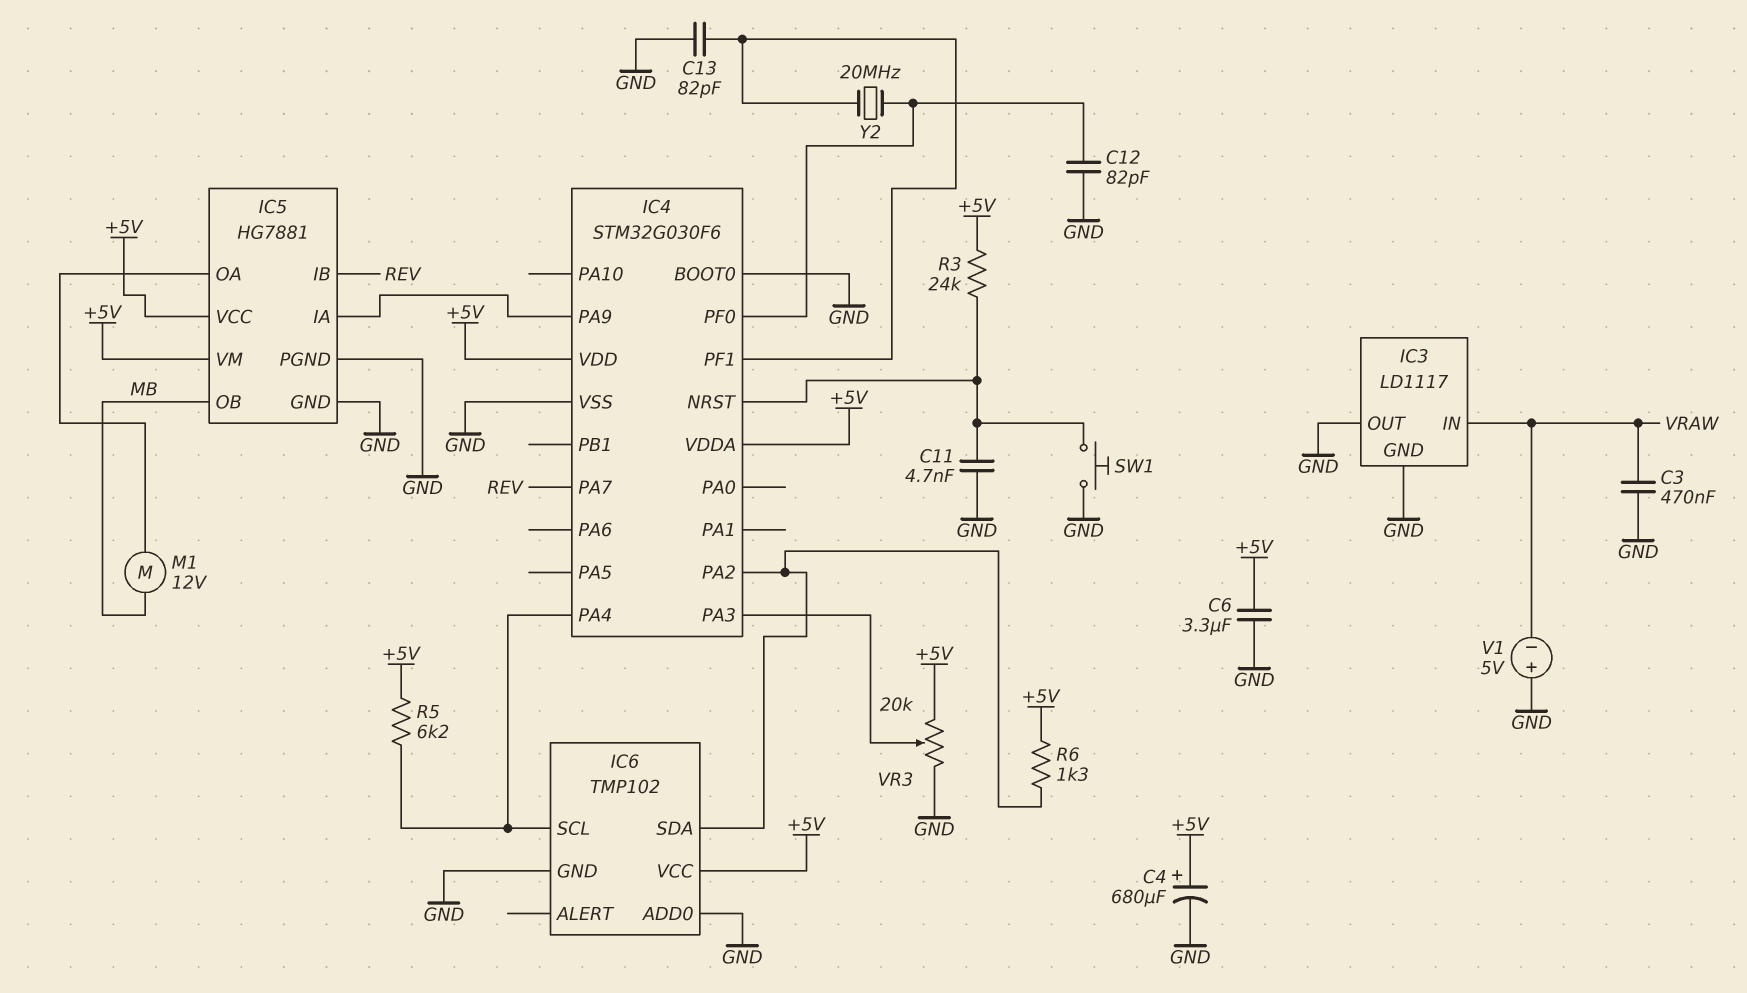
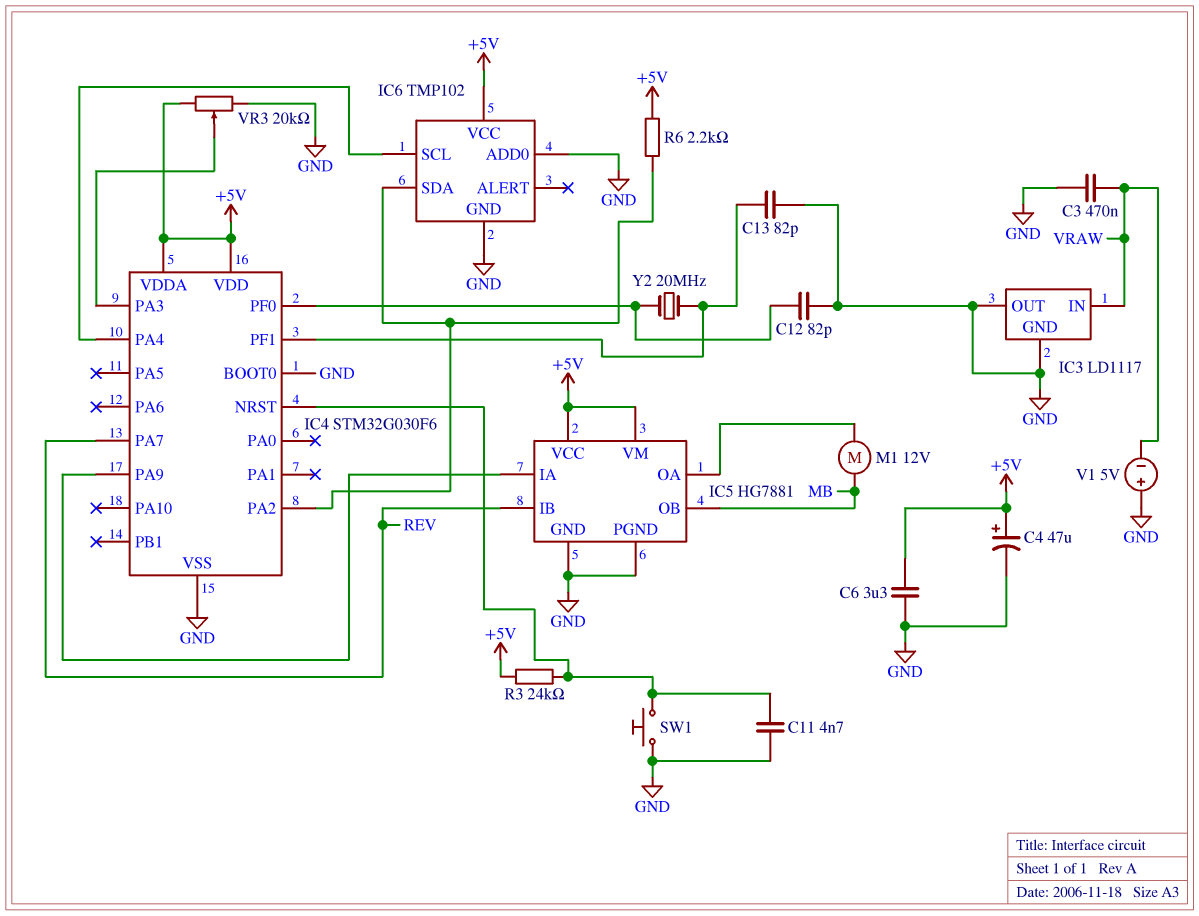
C4: 680uF (plus +5V, minus GND) -> 47uF (plus +5V, minus GND)
R5: 6.2k (+5V, IC4/PA4) -> none
R6: 1.3k (+5V, IC4/PA2) -> 2.2k (+5V, IC4/PA2)

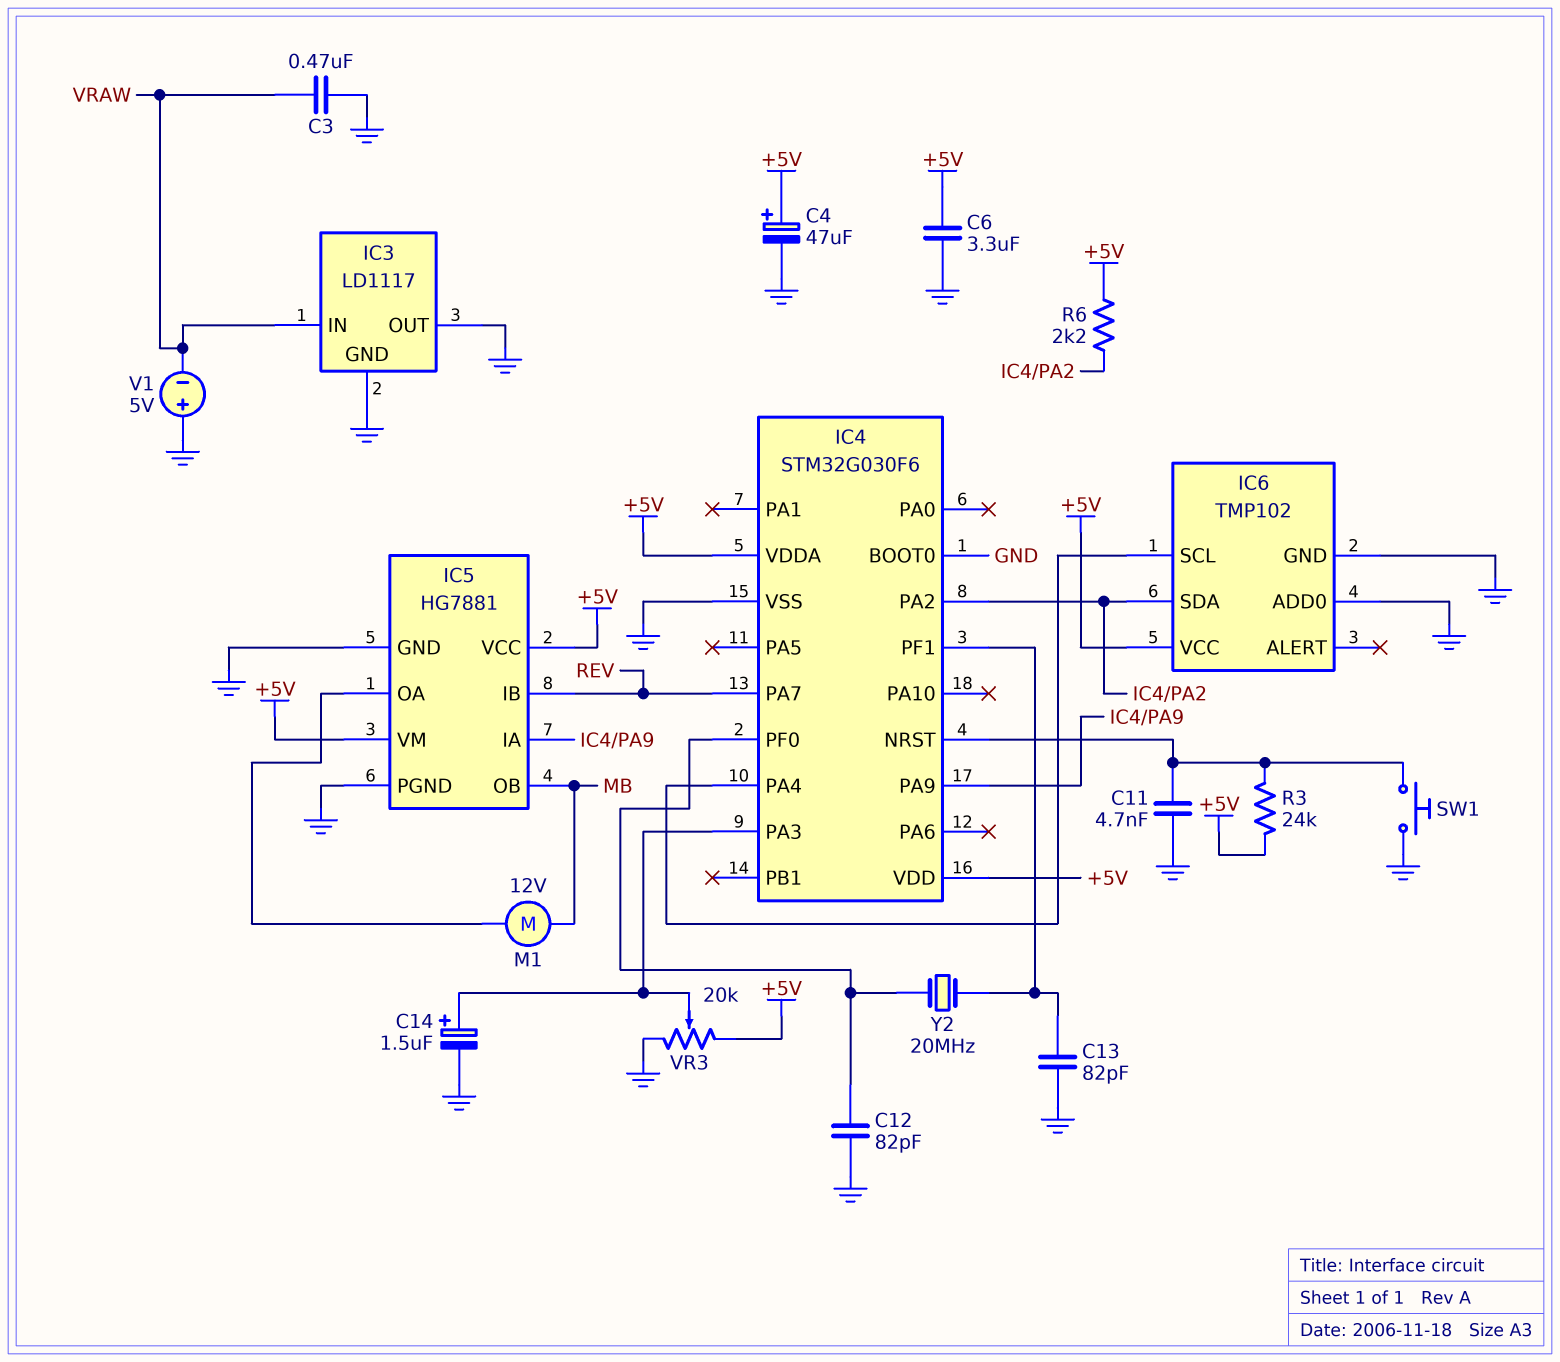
C14: none -> 1.5uF (plus IC4/PA3, minus GND)

